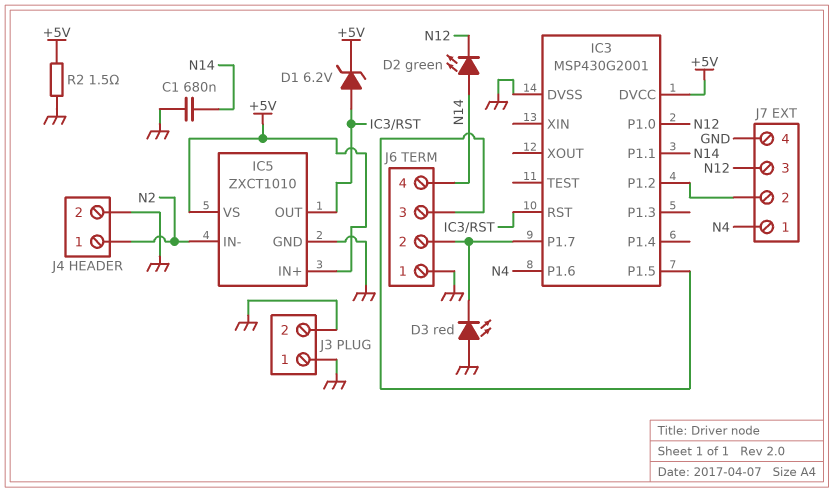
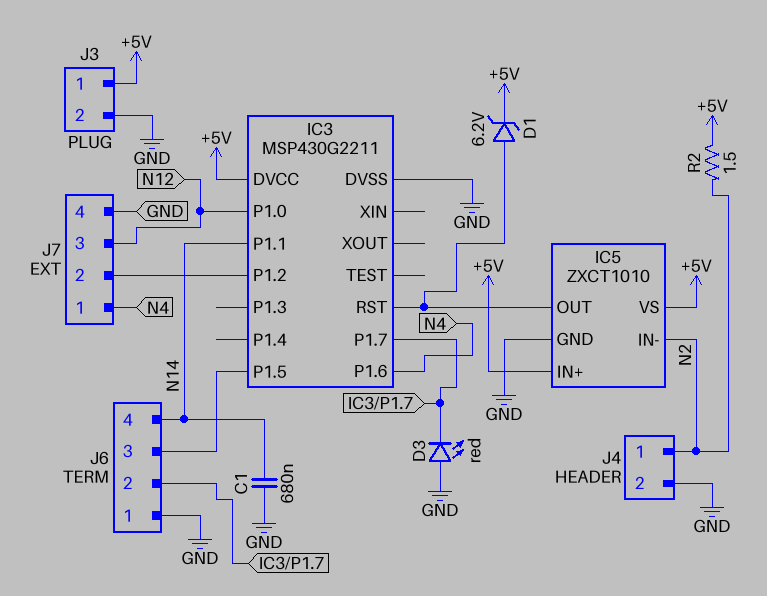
D2: LED green (A N14, K N12) -> none
IC3: MSP430G2001 -> MSP430G2211
J3 pin 1: GND -> +5V
R2: 1.5 (+5V, GND) -> 1.5 (+5V, N2)

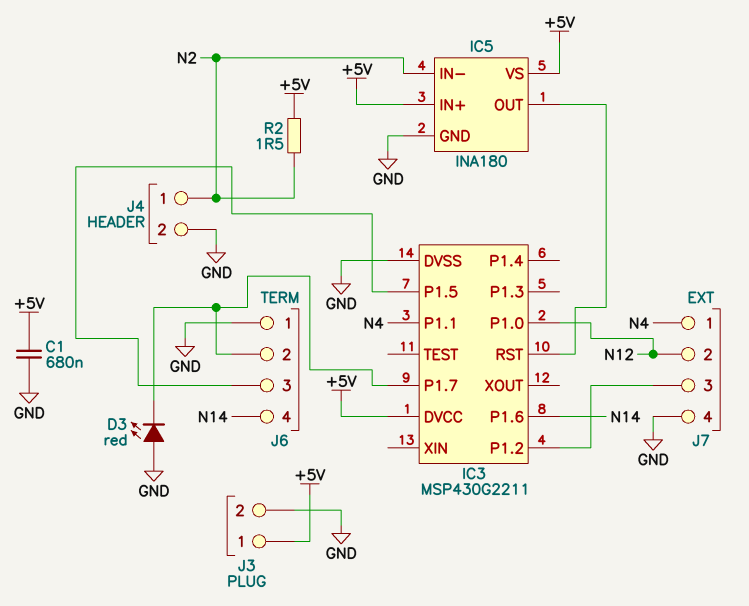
C1: 680nF (GND, N14) -> 680nF (+5V, GND)
D1: zener 6.2V (A IC3/RST, K +5V) -> none
IC3 pin P1.1: N14 -> N4
IC3 pin P1.6: N4 -> N14
IC5: ZXCT1010 -> INA180
J7 pin 2: IC3/P1.2 -> N12
J7 pin 3: N12 -> IC3/P1.2

